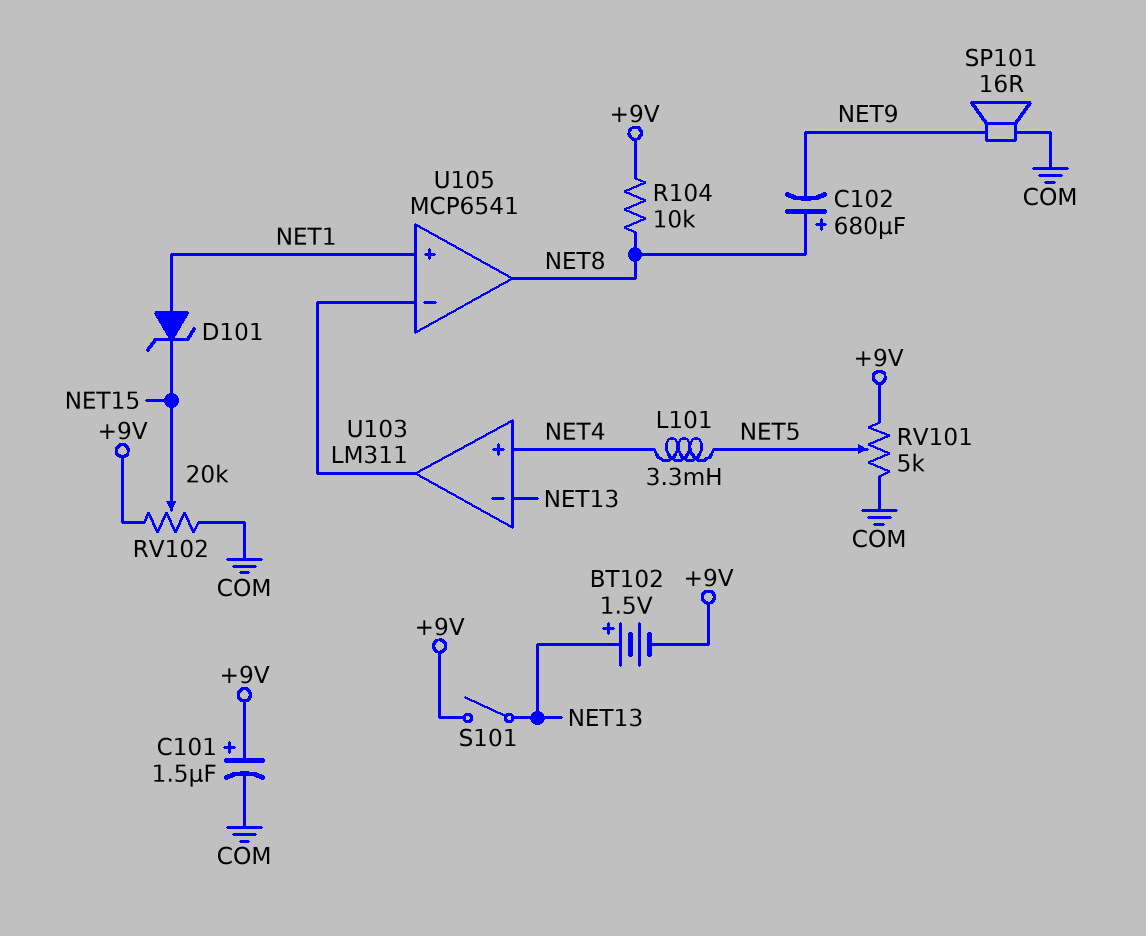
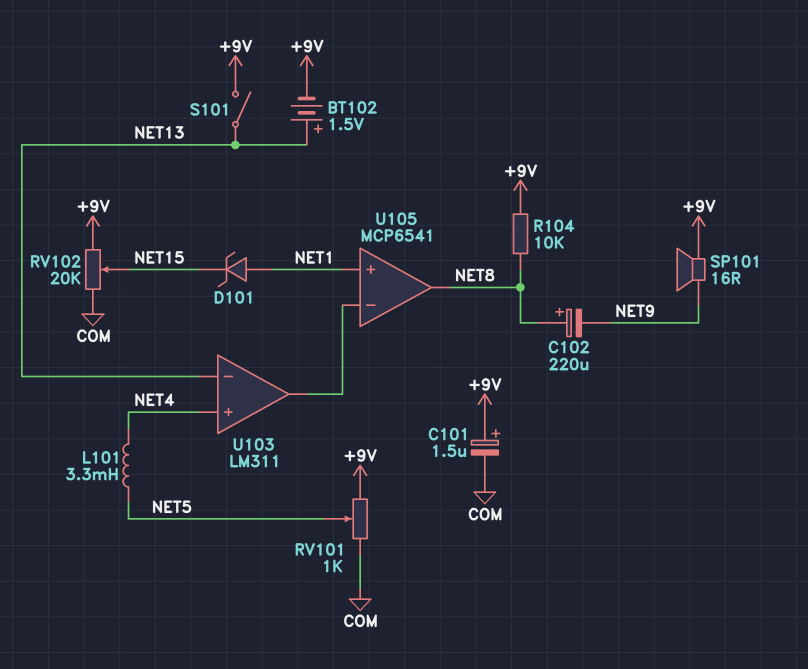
C102: 680uF (plus NET8, minus NET9) -> 220uF (plus NET8, minus NET9)
RV101: 5k (+9V, COM, wiper NET5) -> 1k (+9V, COM, wiper NET5)
SP101: speaker 16R (COM, NET9) -> speaker 16R (+9V, NET9)

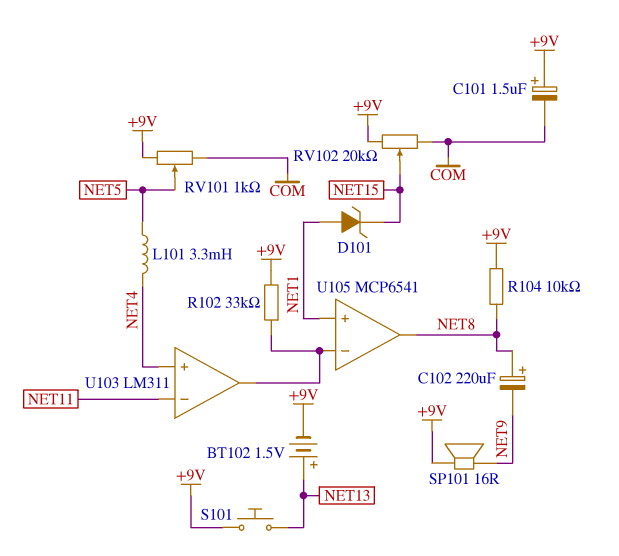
R102: none -> 33k (+9V, U103/out)
S101: switch (+9V, NET13) -> button (+9V, NET13)
U103 pin in-: NET13 -> NET11

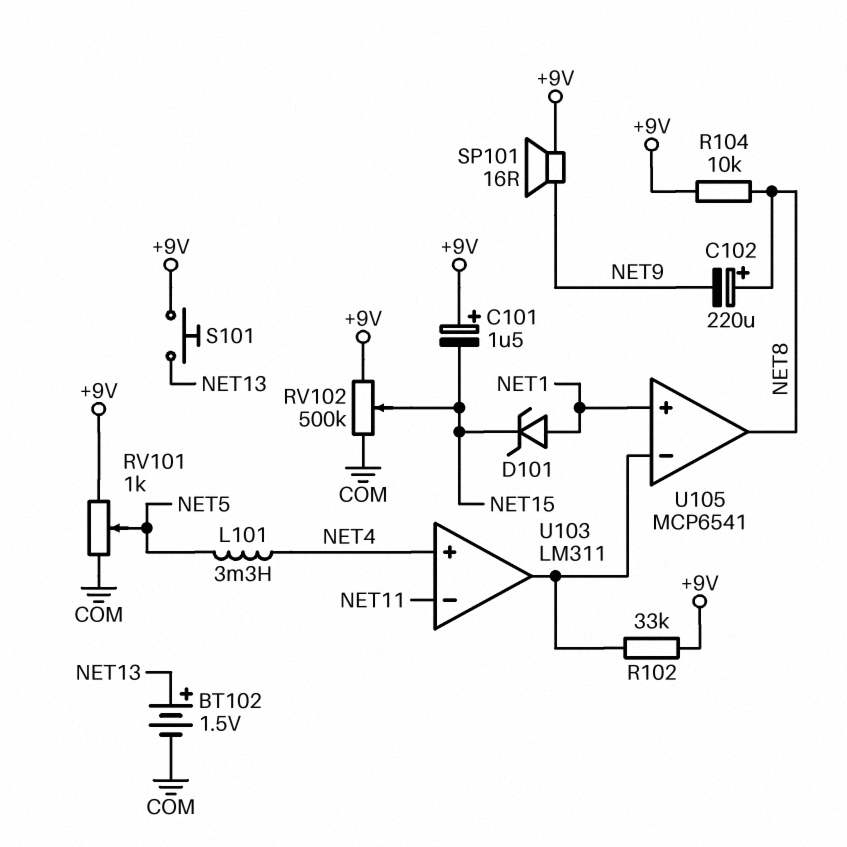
BT102: 1.5V (plus NET13, minus +9V) -> 1.5V (plus NET13, minus COM)
C101: 1.5uF (plus +9V, minus COM) -> 1.5uF (plus +9V, minus NET15)
RV102: 20k (+9V, COM, wiper NET15) -> 500k (+9V, COM, wiper NET15)

